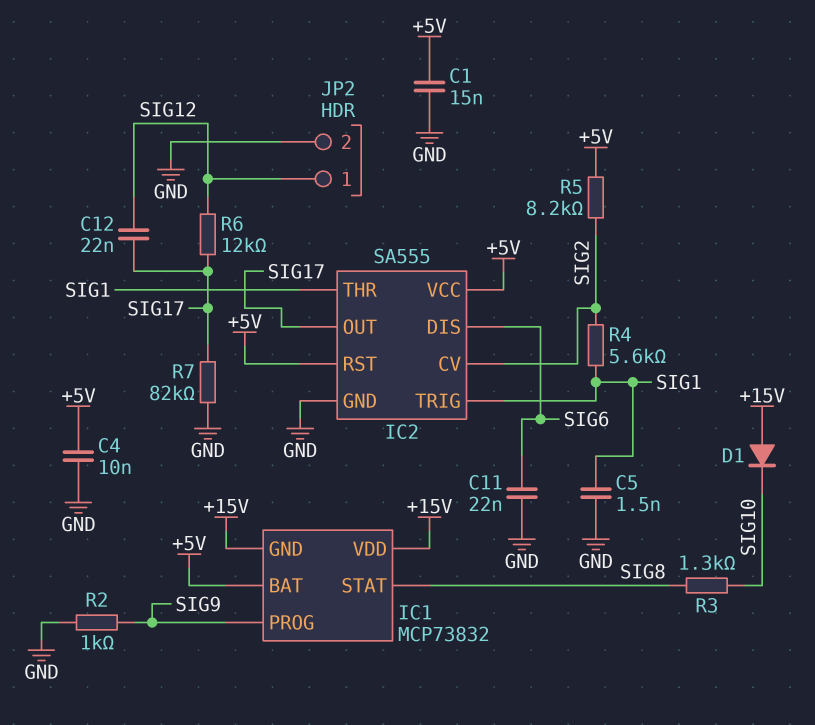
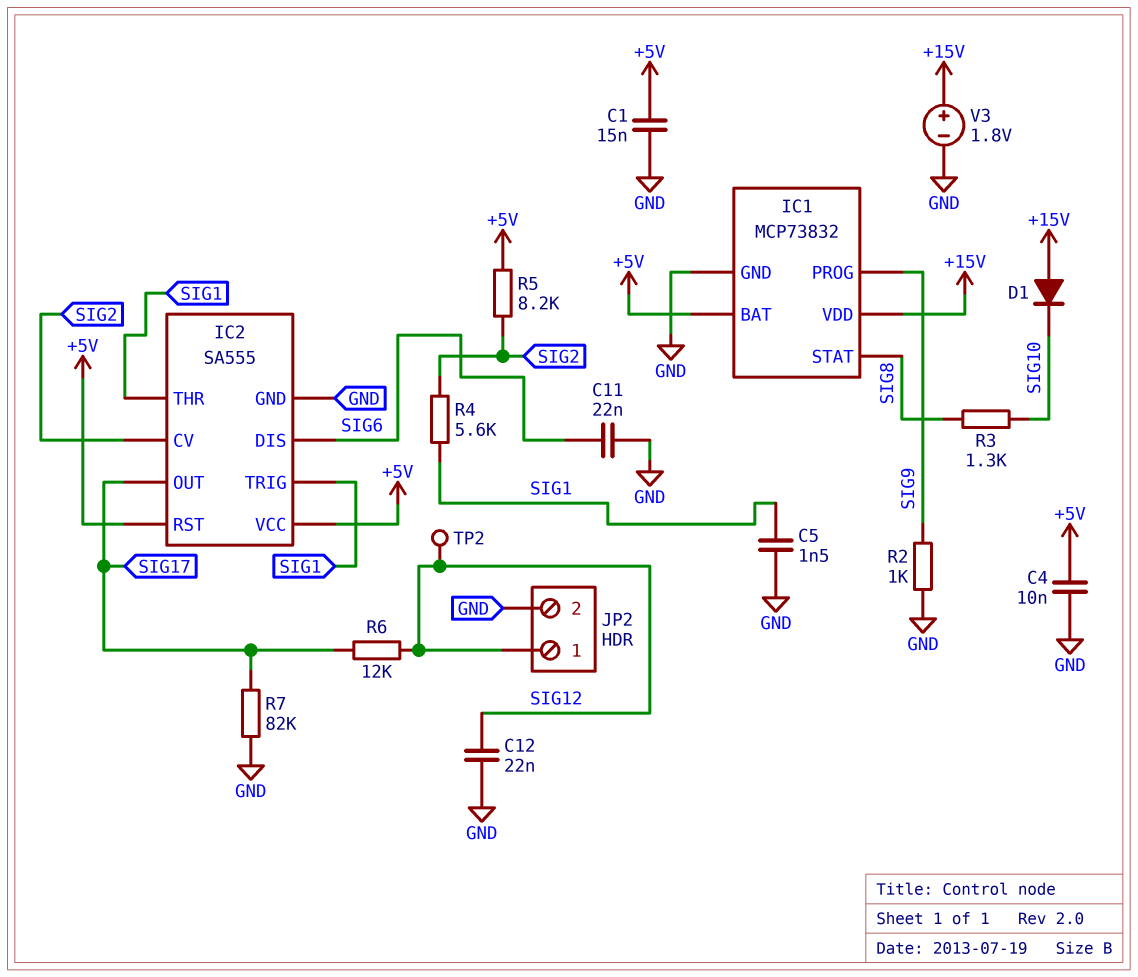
C12: 22nF (SIG12, SIG17) -> 22nF (GND, SIG12)
IC1 pin GND: +15V -> GND
TP2: none -> test point (SIG12)
V3: none -> 1.8V (plus +15V, minus GND)

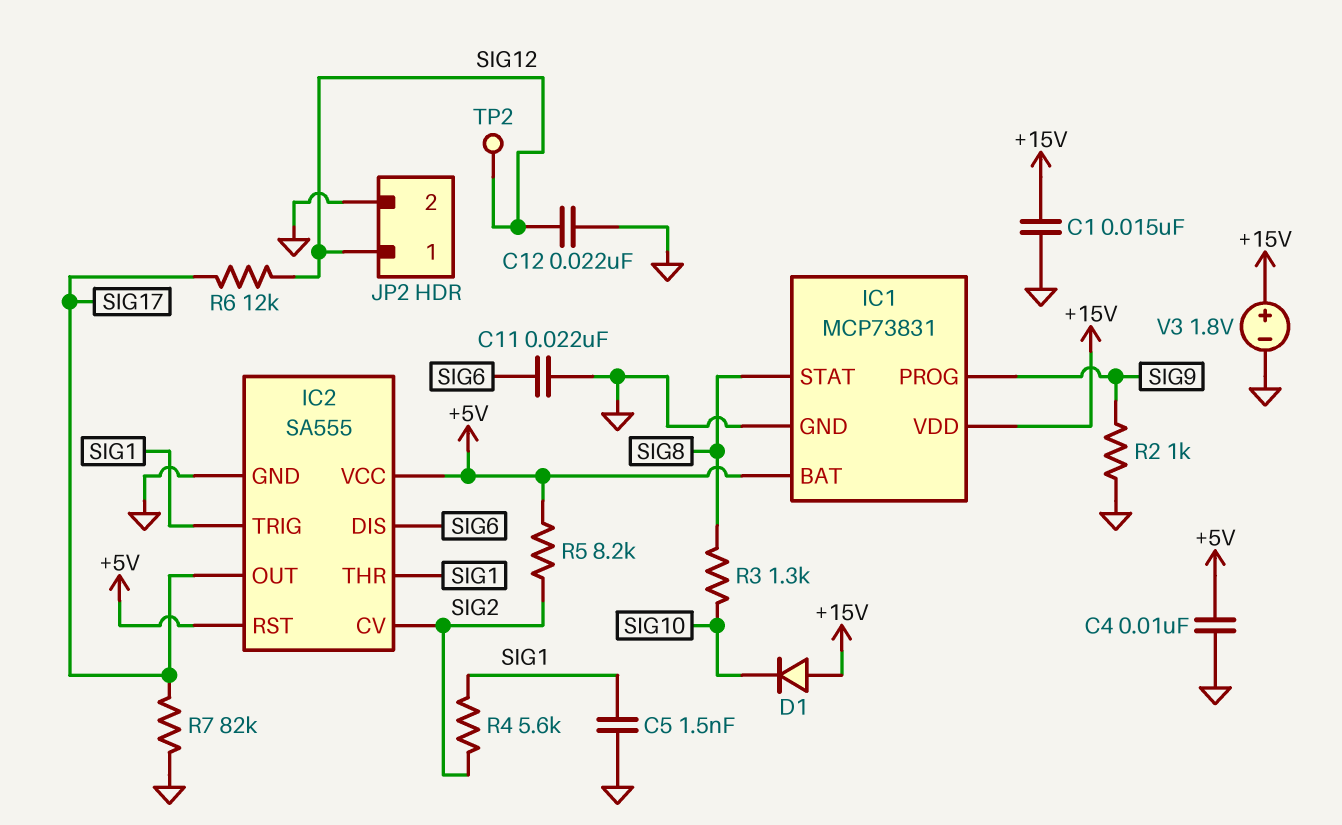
C1: 15nF (+5V, GND) -> 15nF (+15V, GND)
IC1: MCP73832 -> MCP73831

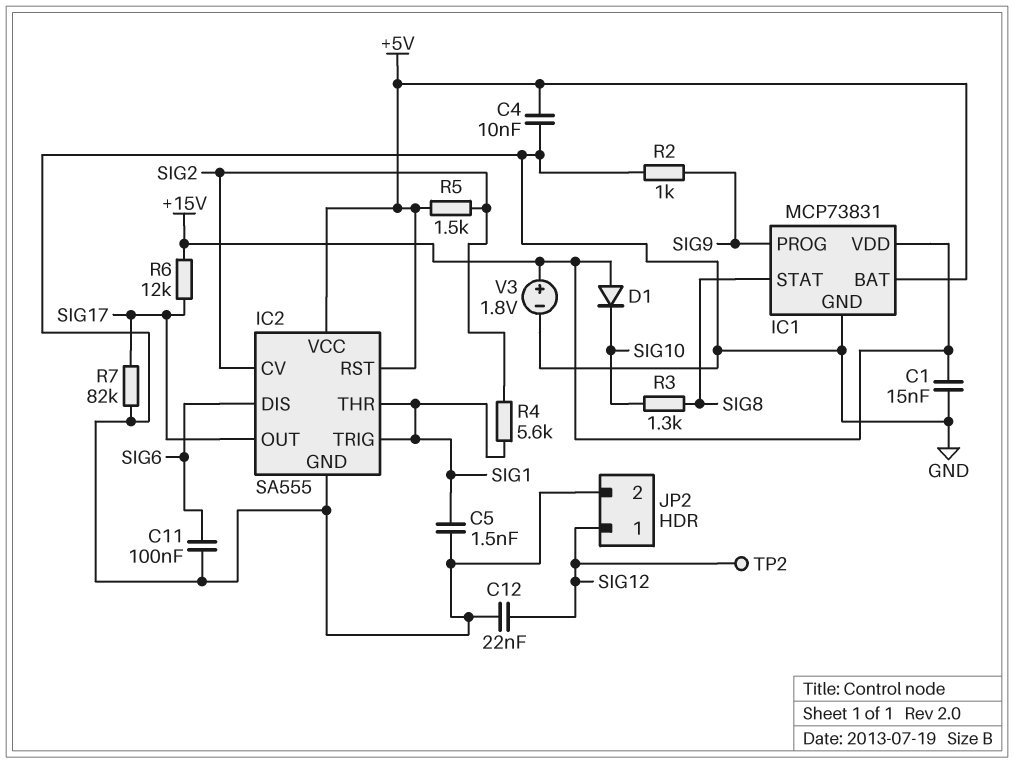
C11: 22nF (GND, SIG6) -> 100nF (GND, SIG6)
R5: 8.2k (+5V, SIG2) -> 1.5k (+5V, SIG2)
R6: 12k (SIG12, SIG17) -> 12k (+15V, SIG17)

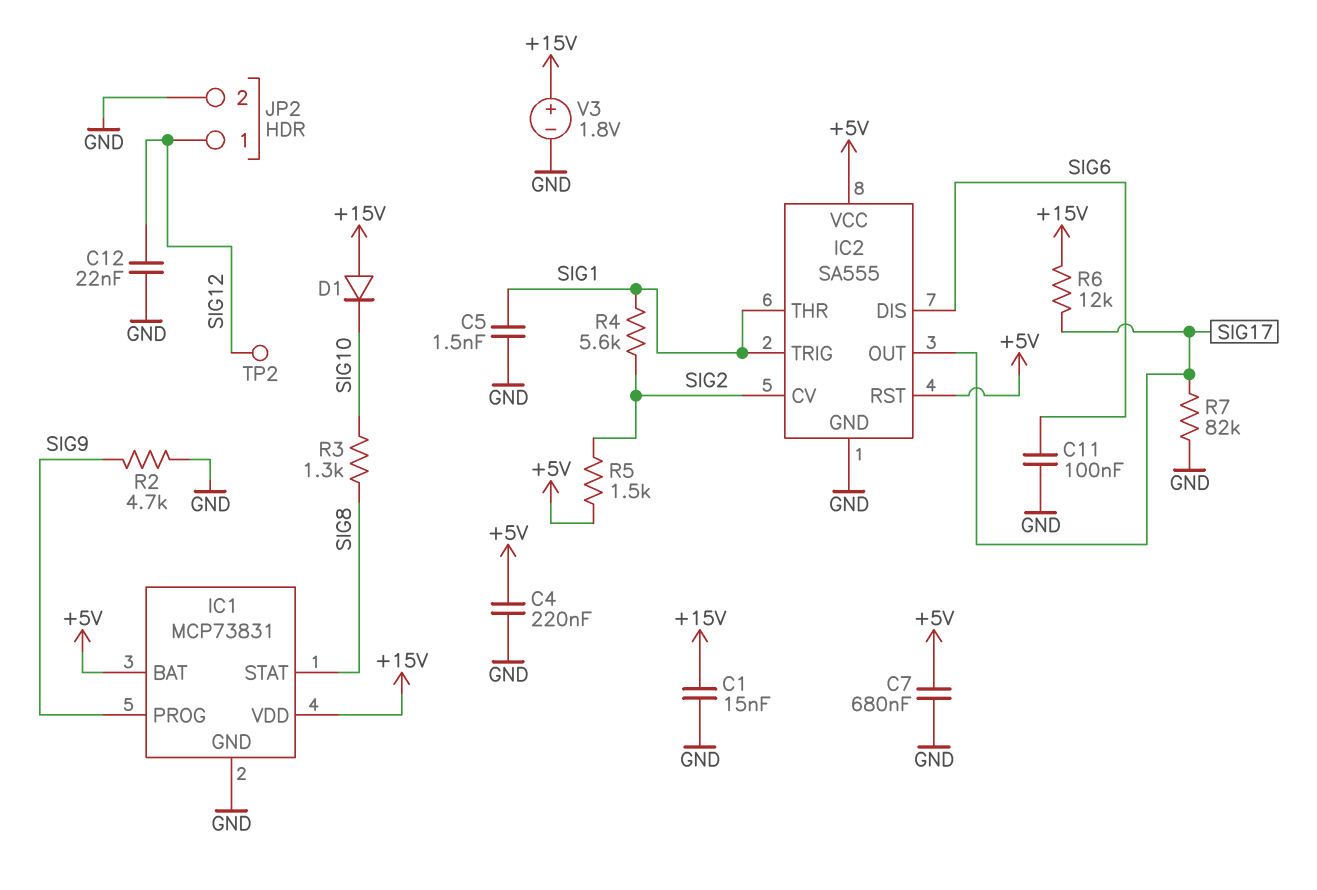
C4: 10nF (+5V, GND) -> 220nF (+5V, GND)
C7: none -> 680nF (+5V, GND)
R2: 1k (GND, SIG9) -> 4.7k (GND, SIG9)

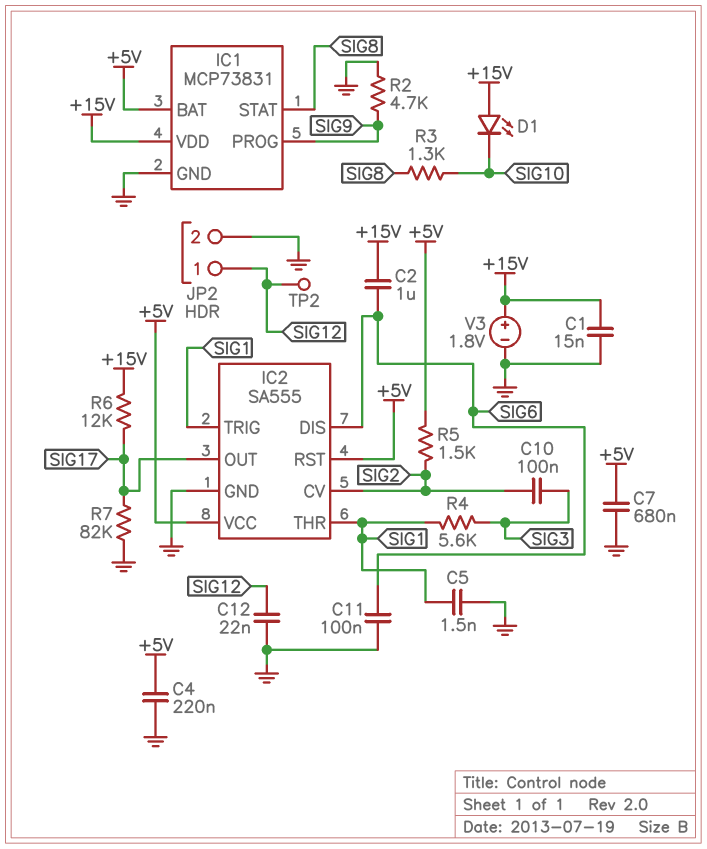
C2: none -> 1uF (+15V, SIG6)
C10: none -> 100nF (SIG2, SIG3)
D1: diode (A +15V, K SIG10) -> LED (A +15V, K SIG10)
R4: 5.6k (SIG1, SIG2) -> 5.6k (SIG1, SIG3)

